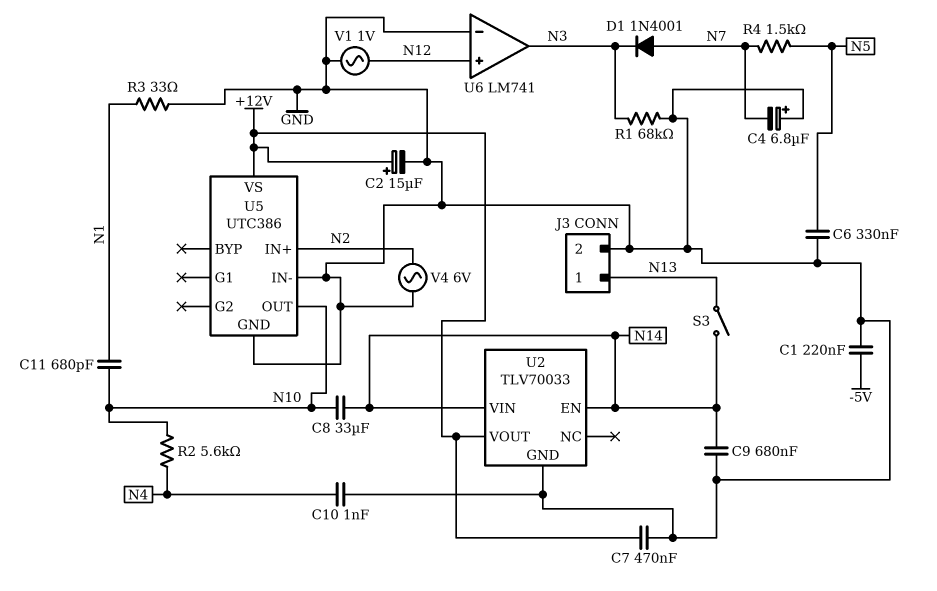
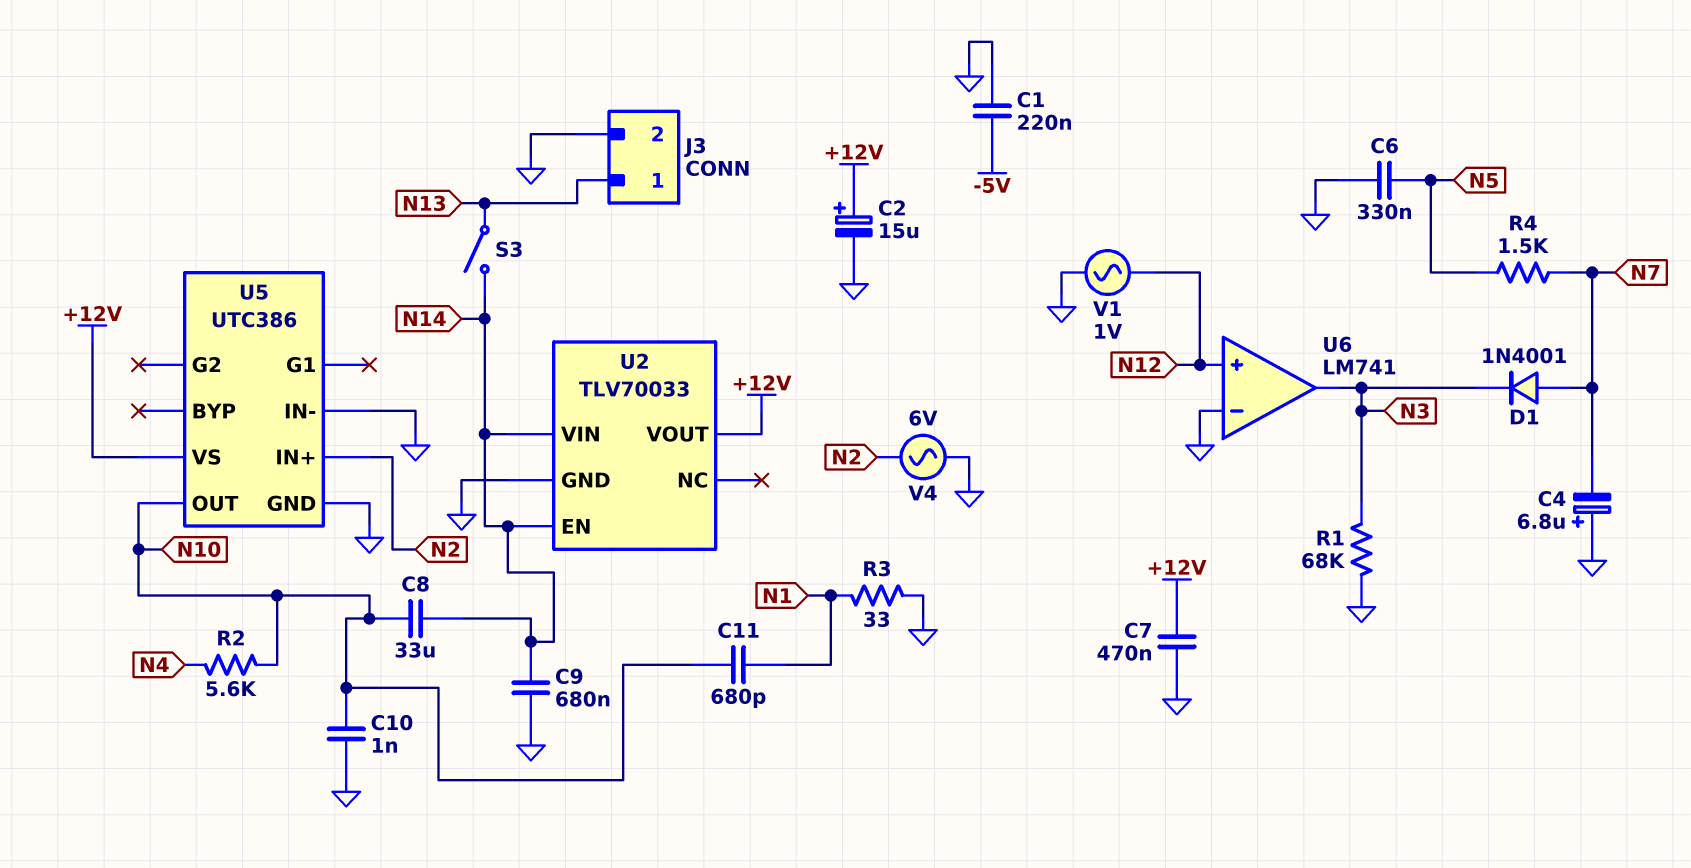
C10: 1nF (GND, N4) -> 1nF (GND, N10)

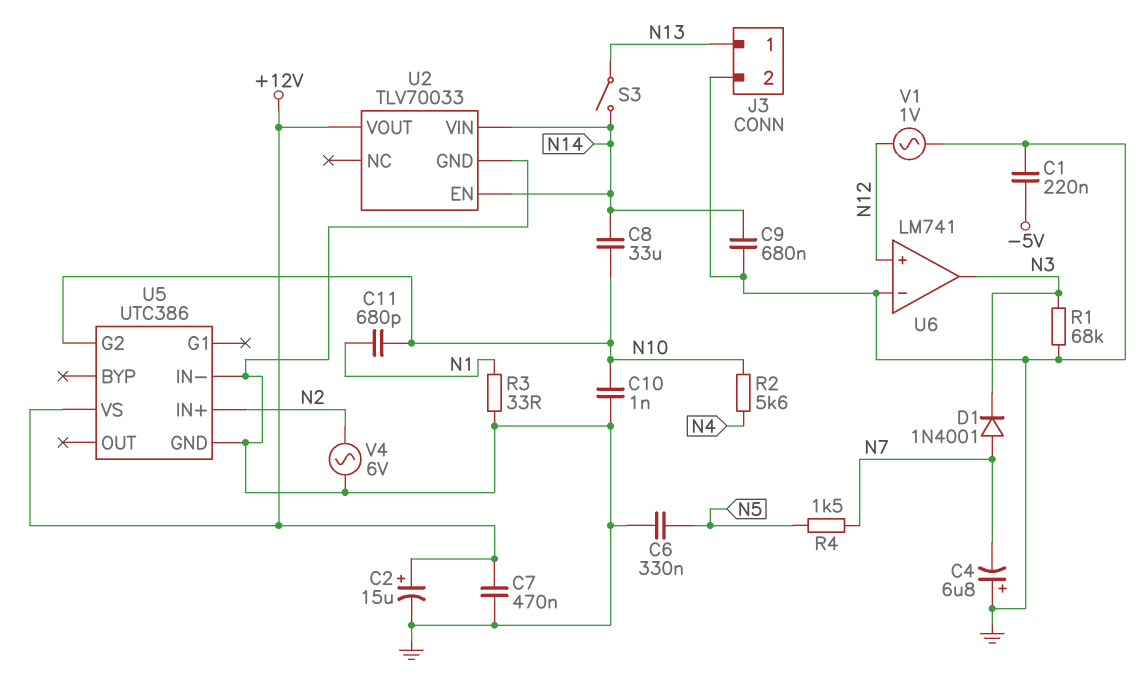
U5 pin G2: none -> N10
U5 pin OUT: N10 -> none

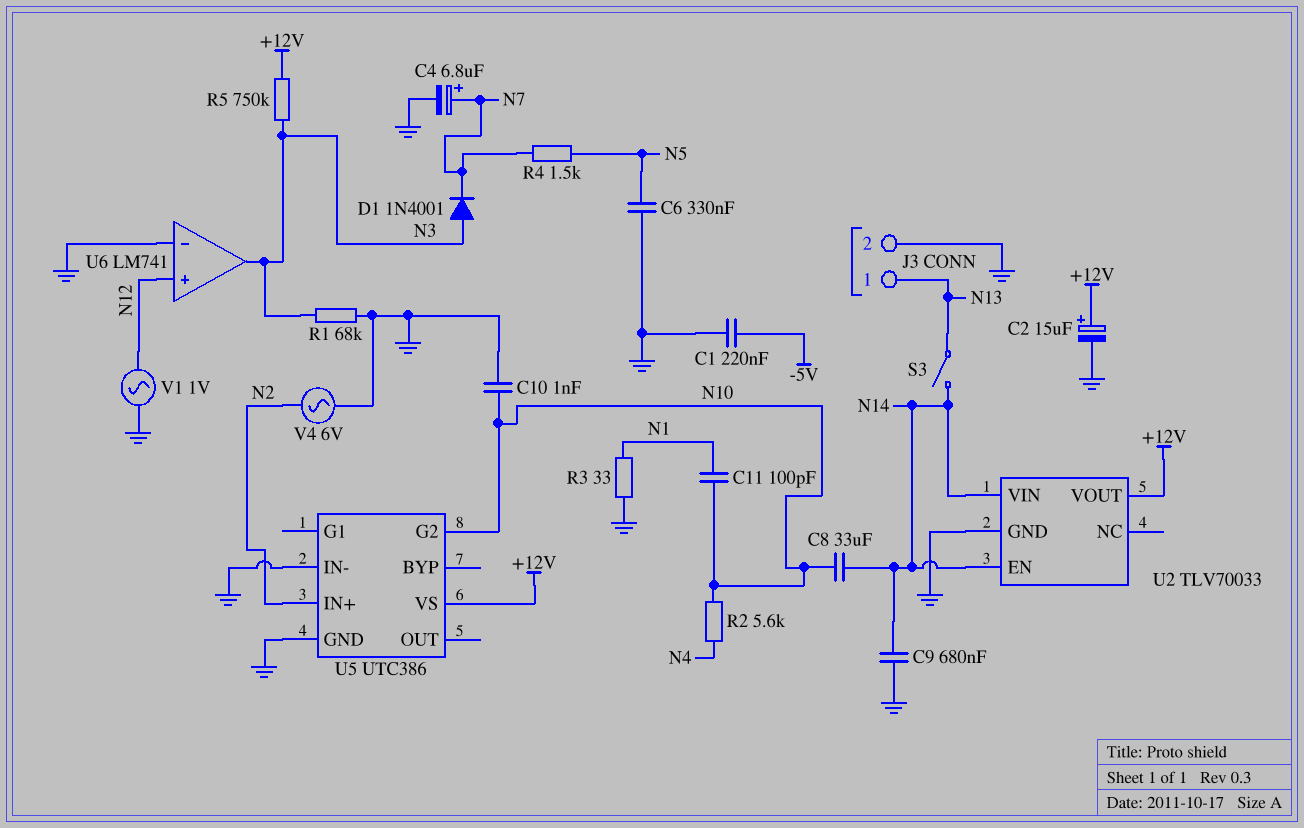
C4: 6.8uF (plus GND, minus N7) -> 6.8uF (plus N7, minus GND)
C7: 470nF (+12V, GND) -> none
C11: 680pF (N1, N10) -> 100pF (N1, N10)
D1: diode 1N4001 (A N7, K N3) -> diode 1N4001 (A N3, K N7)
R5: none -> 750k (+12V, N3)

